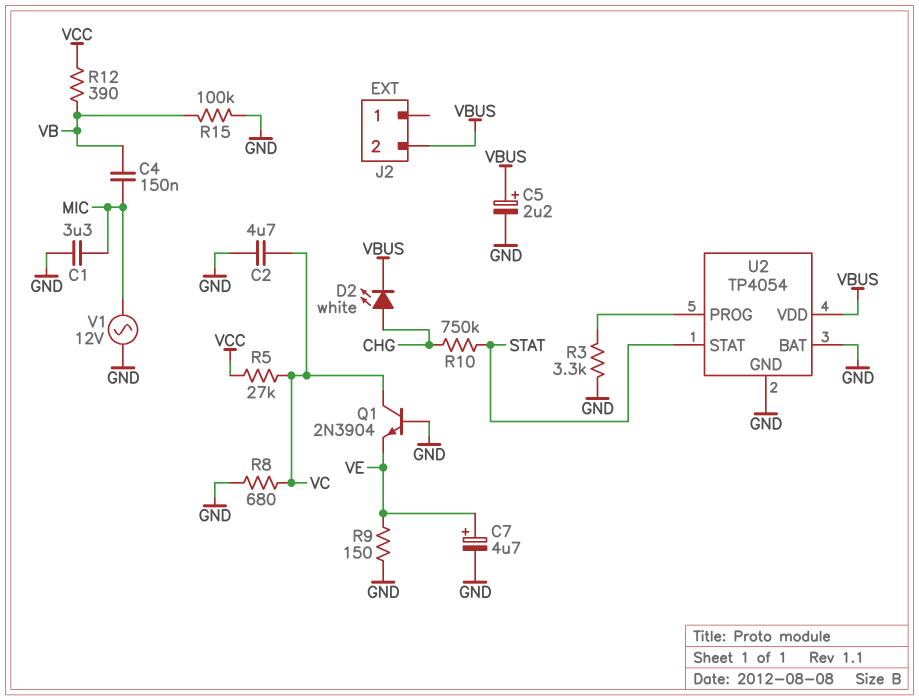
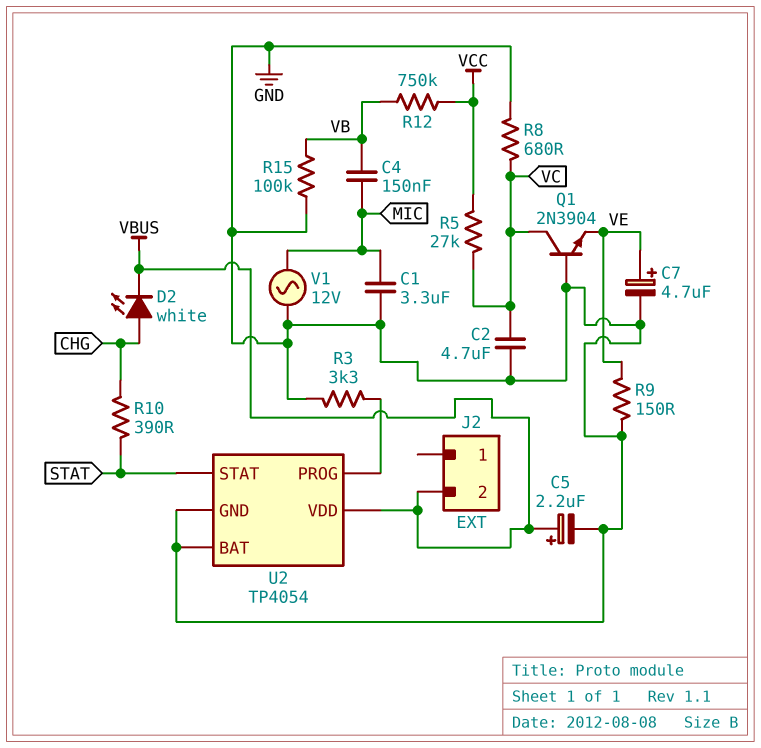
R10: 750k (CHG, STAT) -> 390 (CHG, STAT)
R12: 390 (VB, VCC) -> 750k (VB, VCC)

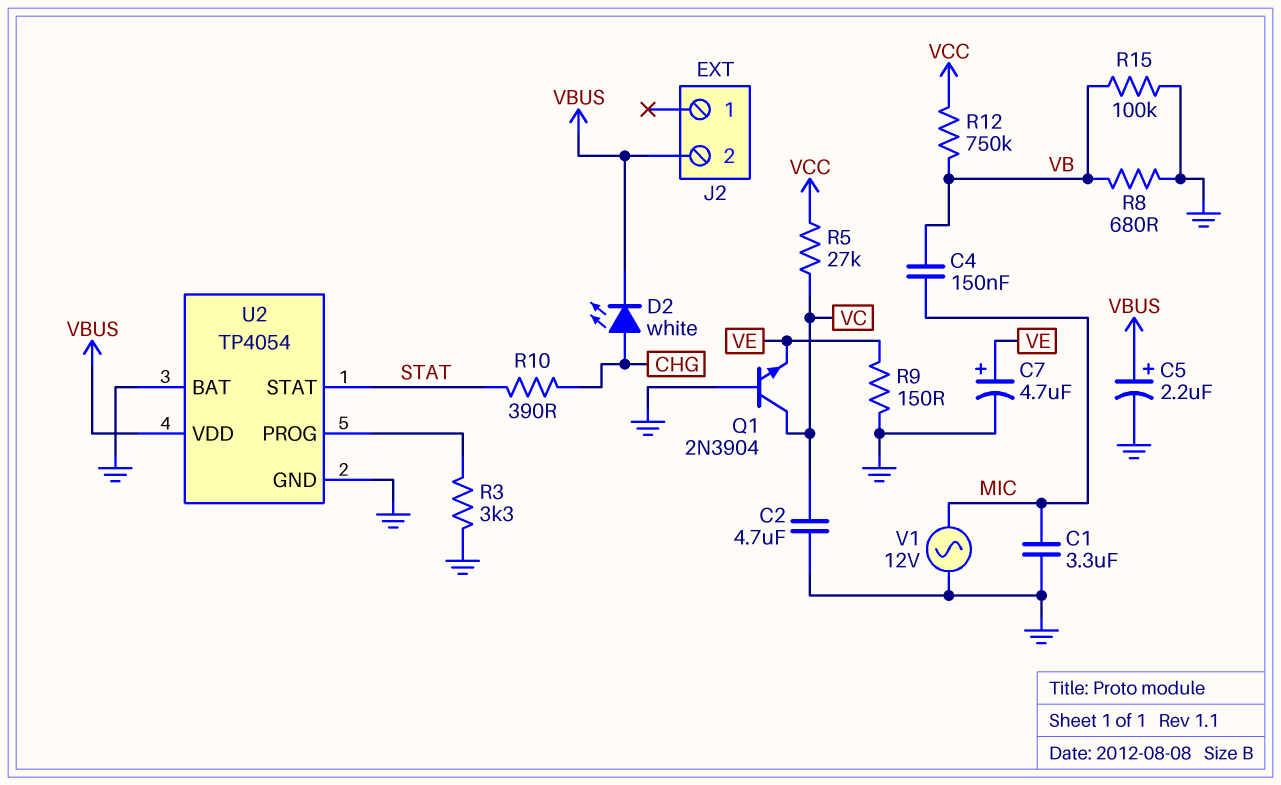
R8: 680 (GND, VC) -> 680 (GND, VB)

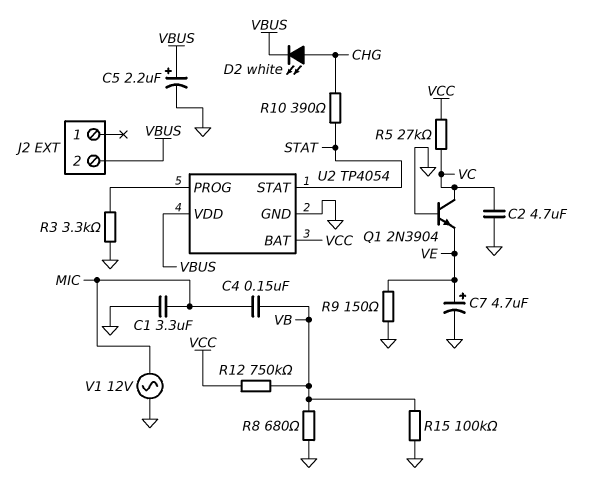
U2 pin BAT: GND -> VCC

